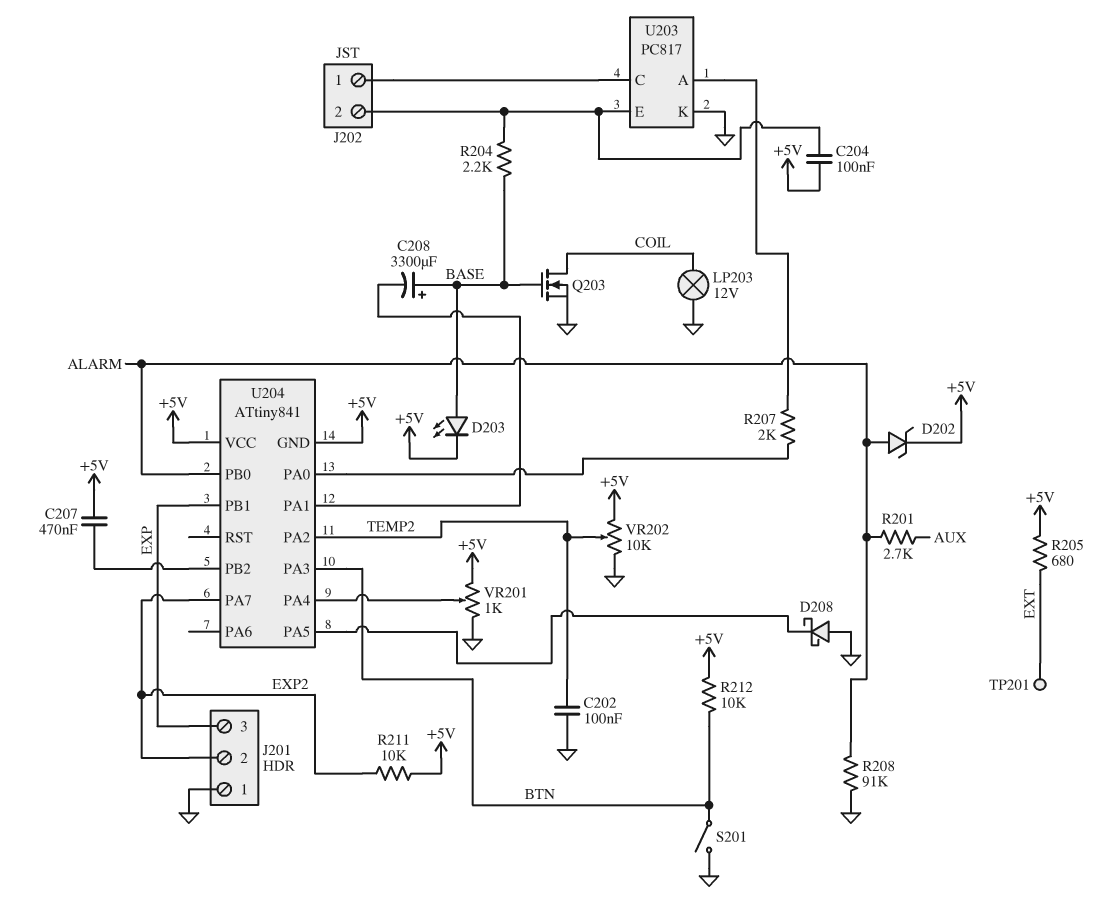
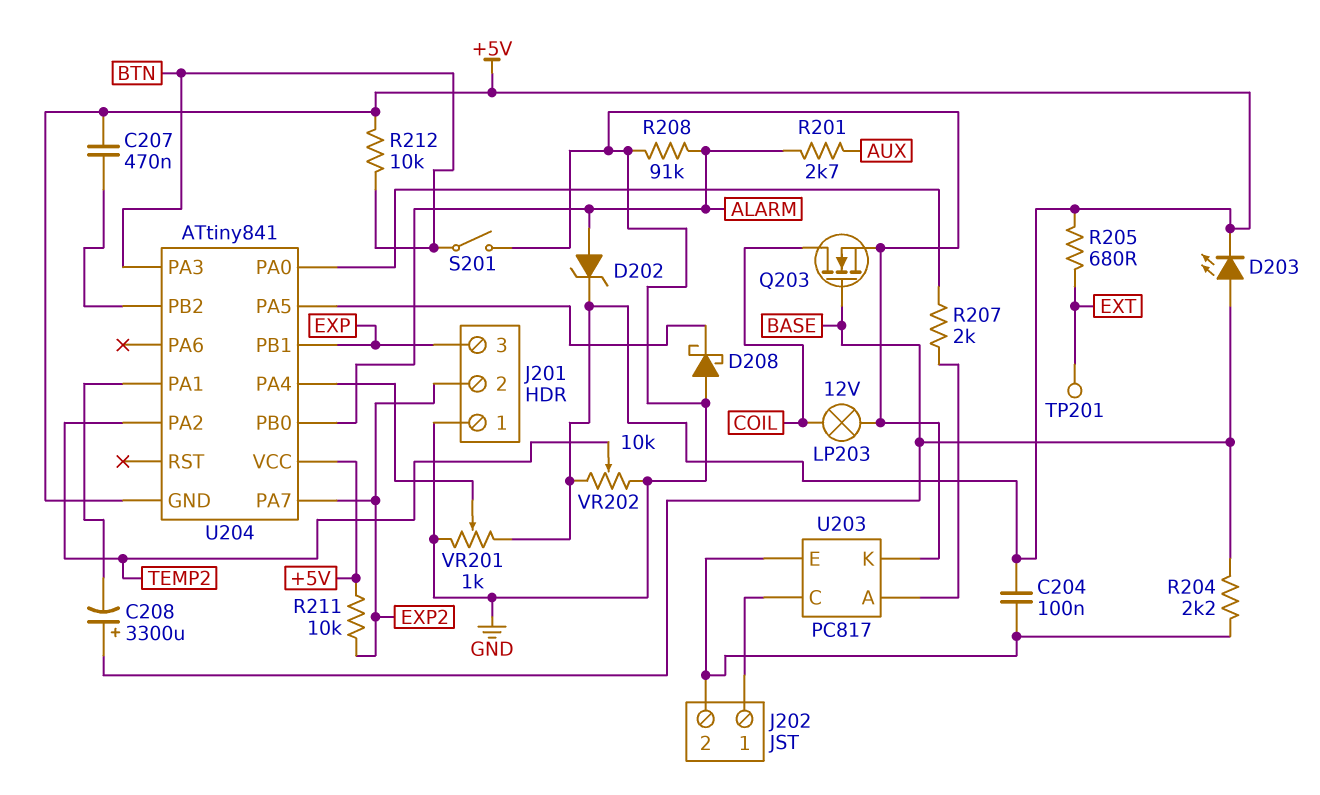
C202: 100nF (GND, TEMP2) -> none

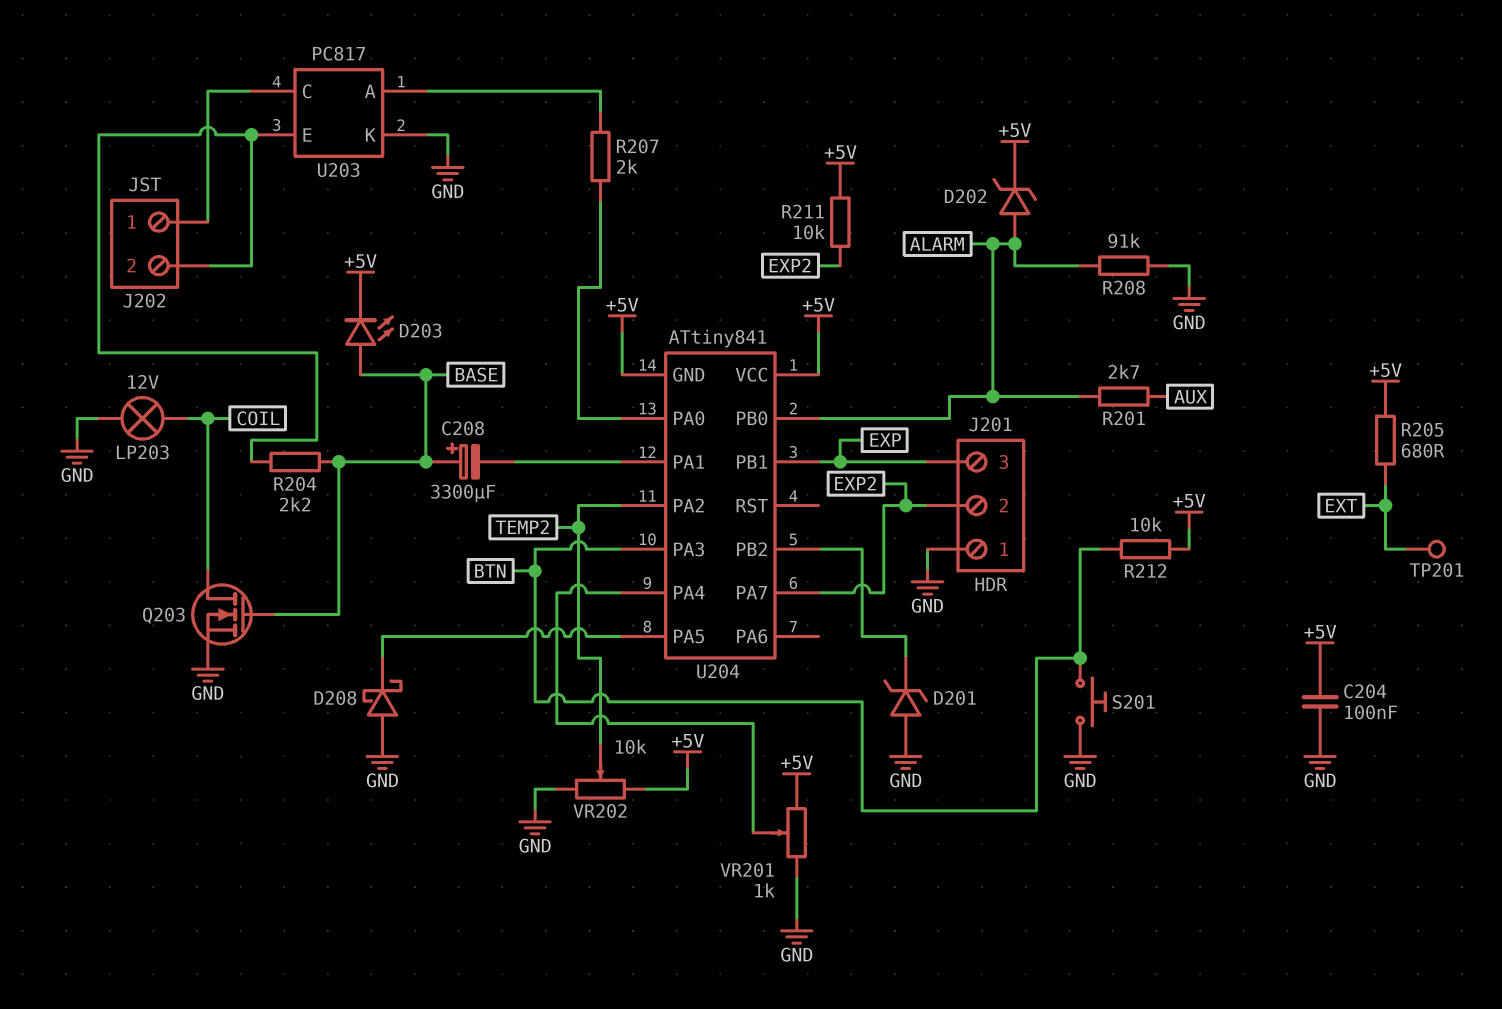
C204: 100nF (+5V, J202/2) -> 100nF (+5V, GND)
C207: 470nF (+5V, U204/PB2) -> none
D201: none -> zener (A GND, K U204/PB2)
S201: switch (BTN, GND) -> button (BTN, GND)

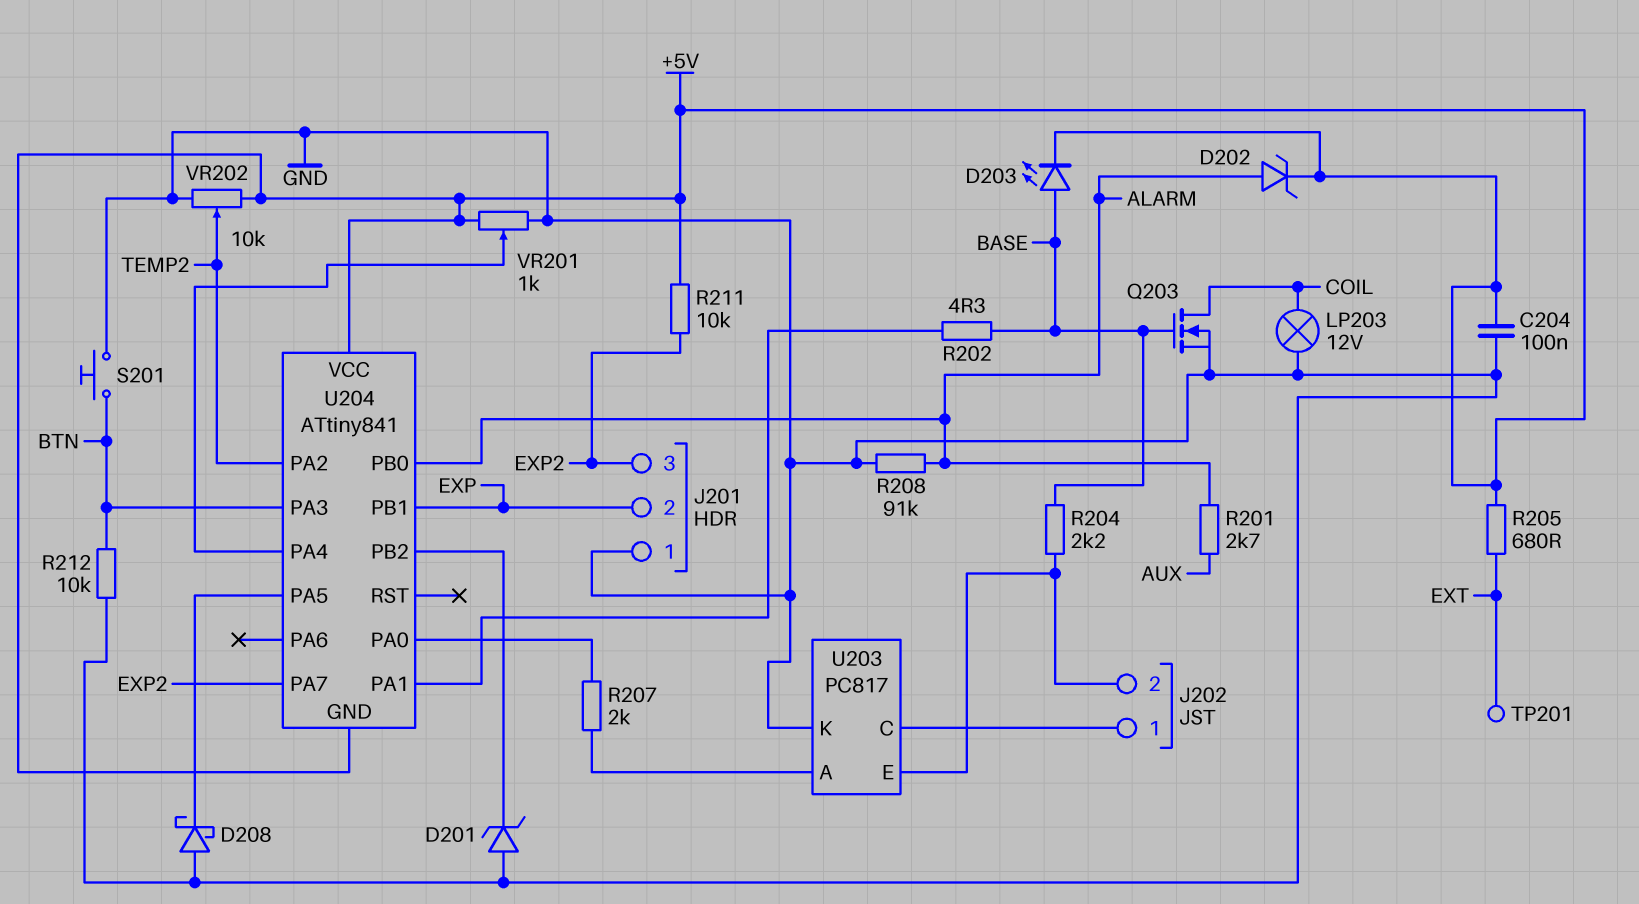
C208: 3300uF (plus BASE, minus U204/PA1) -> none
J201 pin 2: EXP2 -> EXP
J201 pin 3: EXP -> EXP2
R202: none -> 4.3 (BASE, U204/PA1)
R212: 10k (+5V, BTN) -> 10k (BTN, GND)

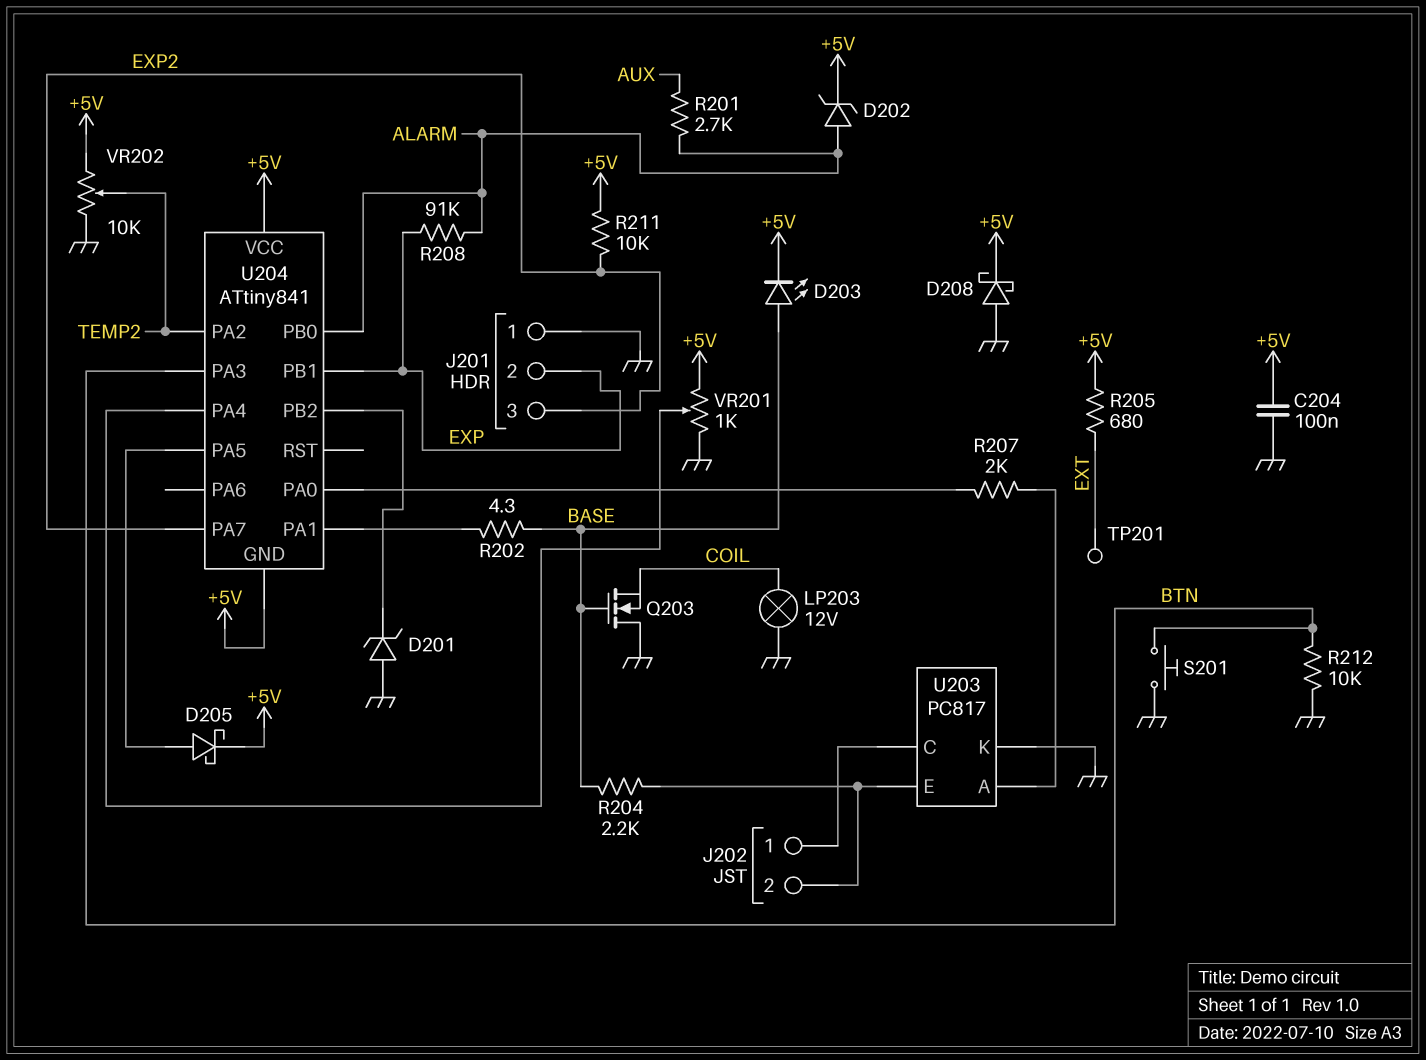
D205: none -> schottky (A U204/PA5, K +5V)
D208: schottky (A GND, K U204/PA5) -> schottky (A GND, K +5V)
Q203: NMOS (G BASE, D COIL, S GND) -> NMOS (G BASE, D GND, S COIL)
R208: 91k (ALARM, GND) -> 91k (ALARM, EXP)

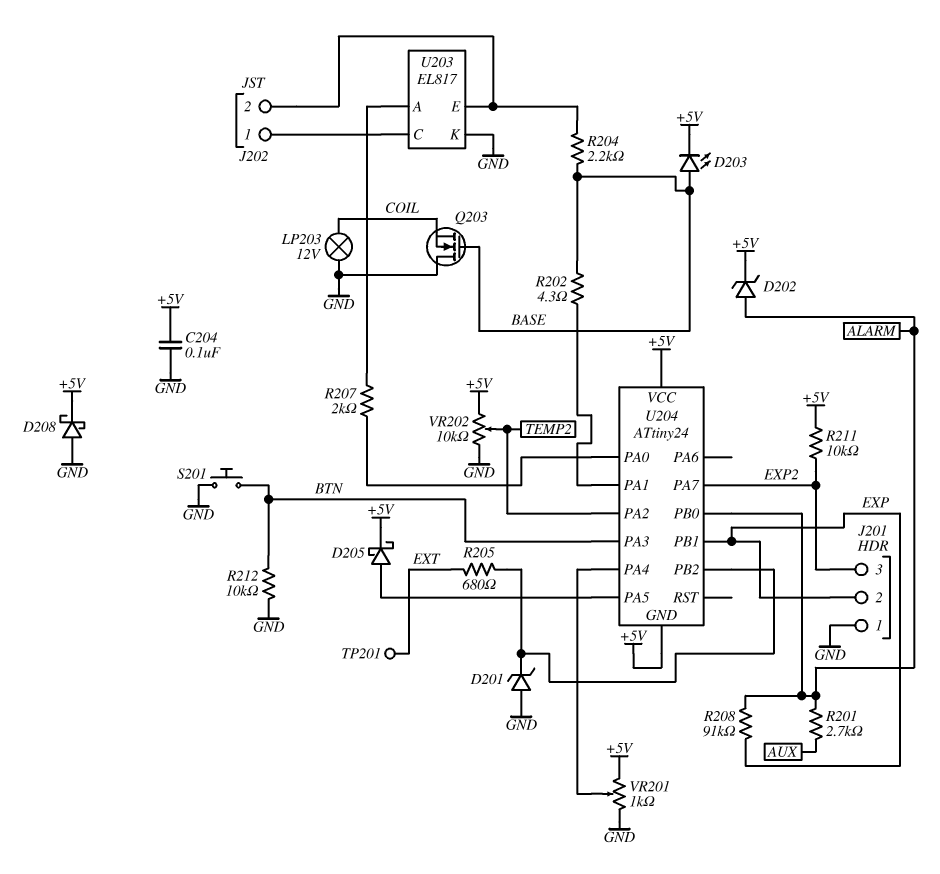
R205: 680 (+5V, EXT) -> 680 (EXT, U204/PB2)
U203: PC817 -> EL817
U204: ATtiny841 -> ATtiny24

